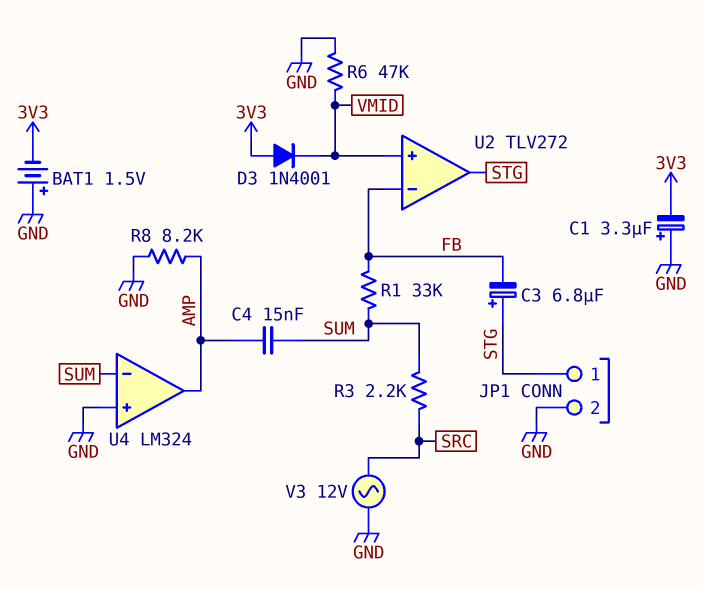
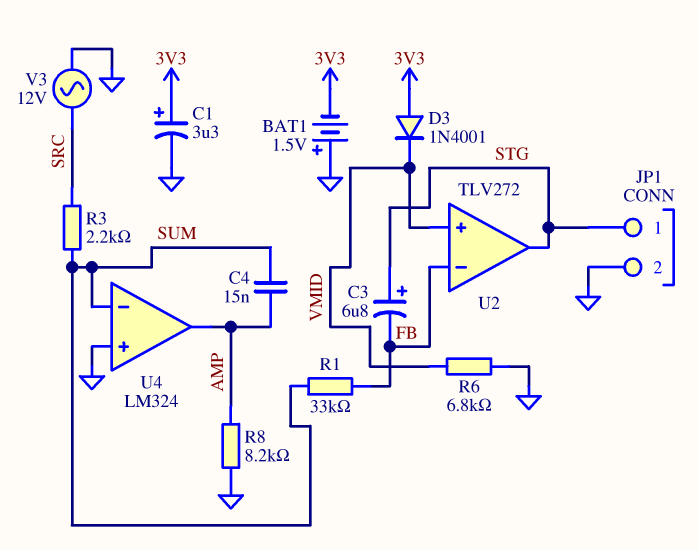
C1: 3.3uF (plus GND, minus 3V3) -> 3.3uF (plus 3V3, minus GND)
R6: 47k (GND, VMID) -> 6.8k (GND, VMID)

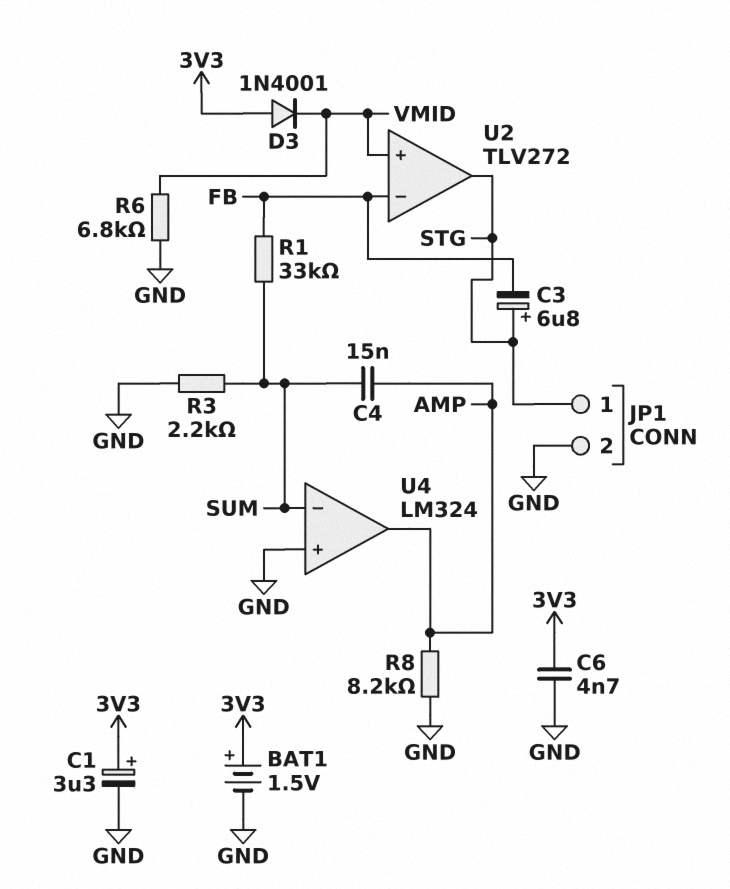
BAT1: 1.5V (plus GND, minus 3V3) -> 1.5V (plus 3V3, minus GND)
C6: none -> 4.7nF (3V3, GND)
R3: 2.2k (SRC, SUM) -> 2.2k (GND, SUM)
V3: AC 12V (GND, SRC) -> none

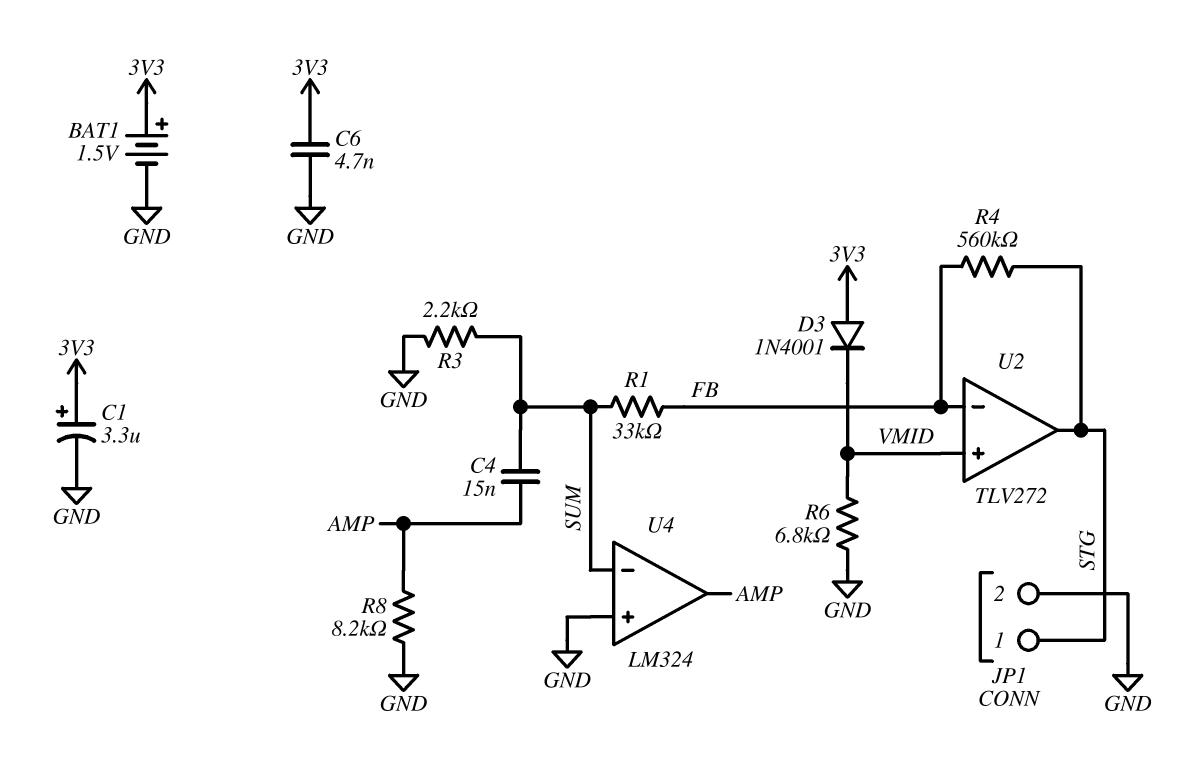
C3: 6.8uF (plus STG, minus FB) -> none
R4: none -> 560k (FB, STG)

